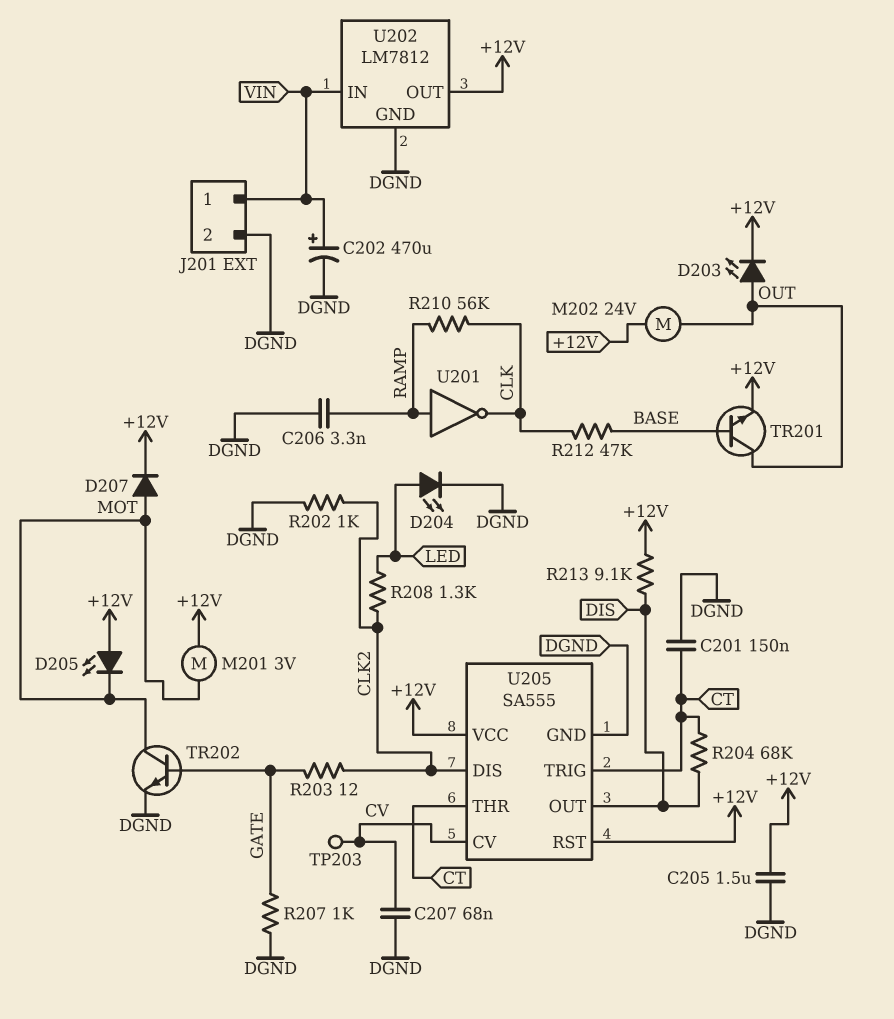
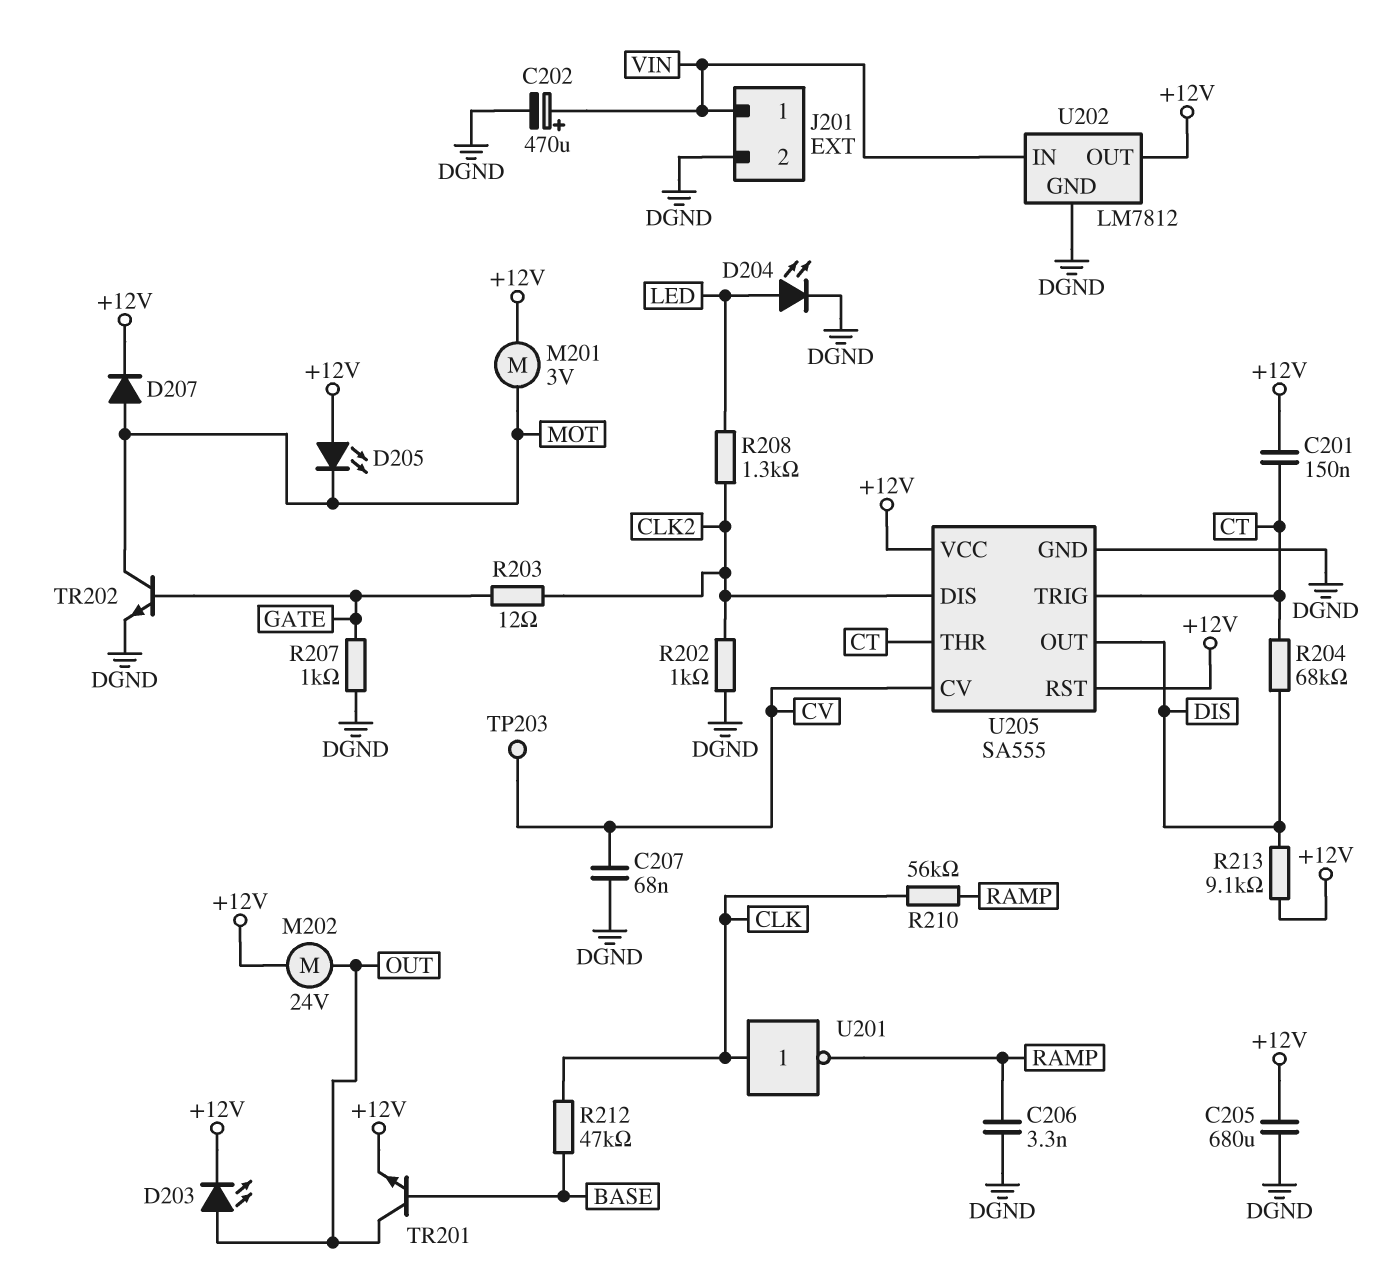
C201: 150nF (CT, DGND) -> 150nF (+12V, CT)
C205: 1.5uF (+12V, DGND) -> 680uF (+12V, DGND)
U201: NOT (in RAMP, out CLK) -> NOT (in CLK, out RAMP)

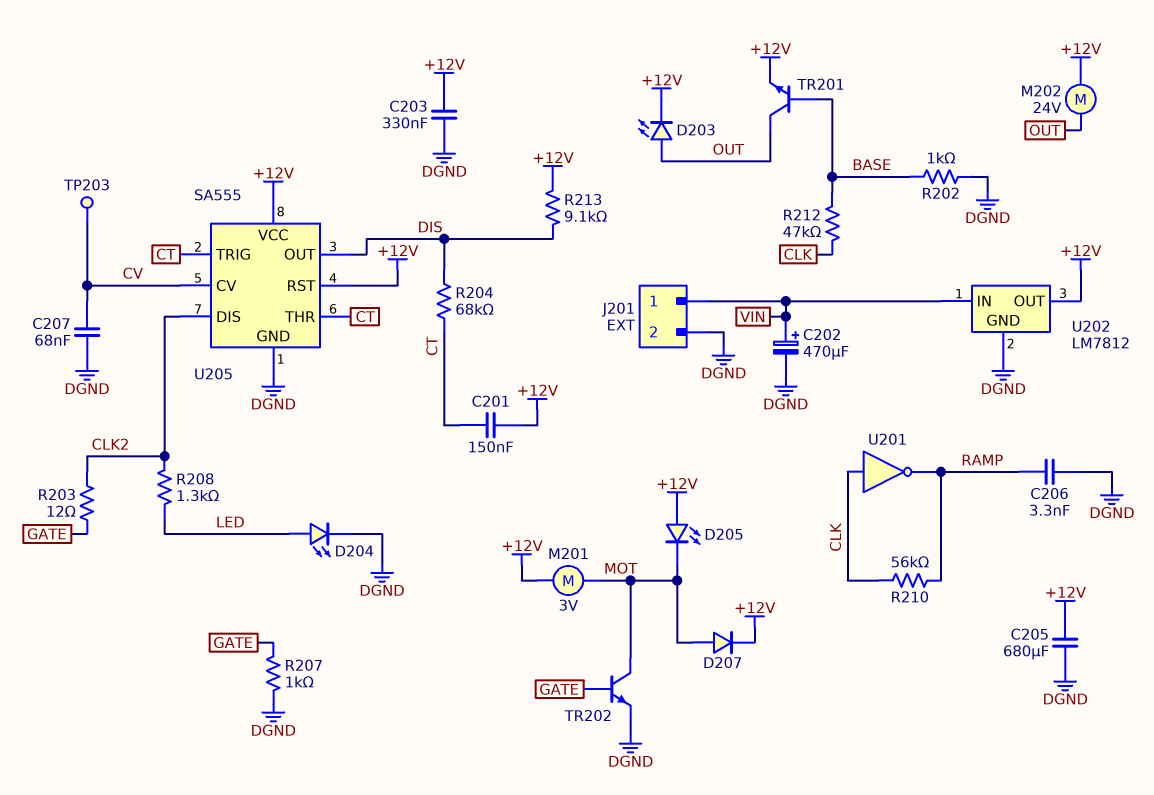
C203: none -> 330nF (+12V, DGND)
R202: 1k (CLK2, DGND) -> 1k (BASE, DGND)

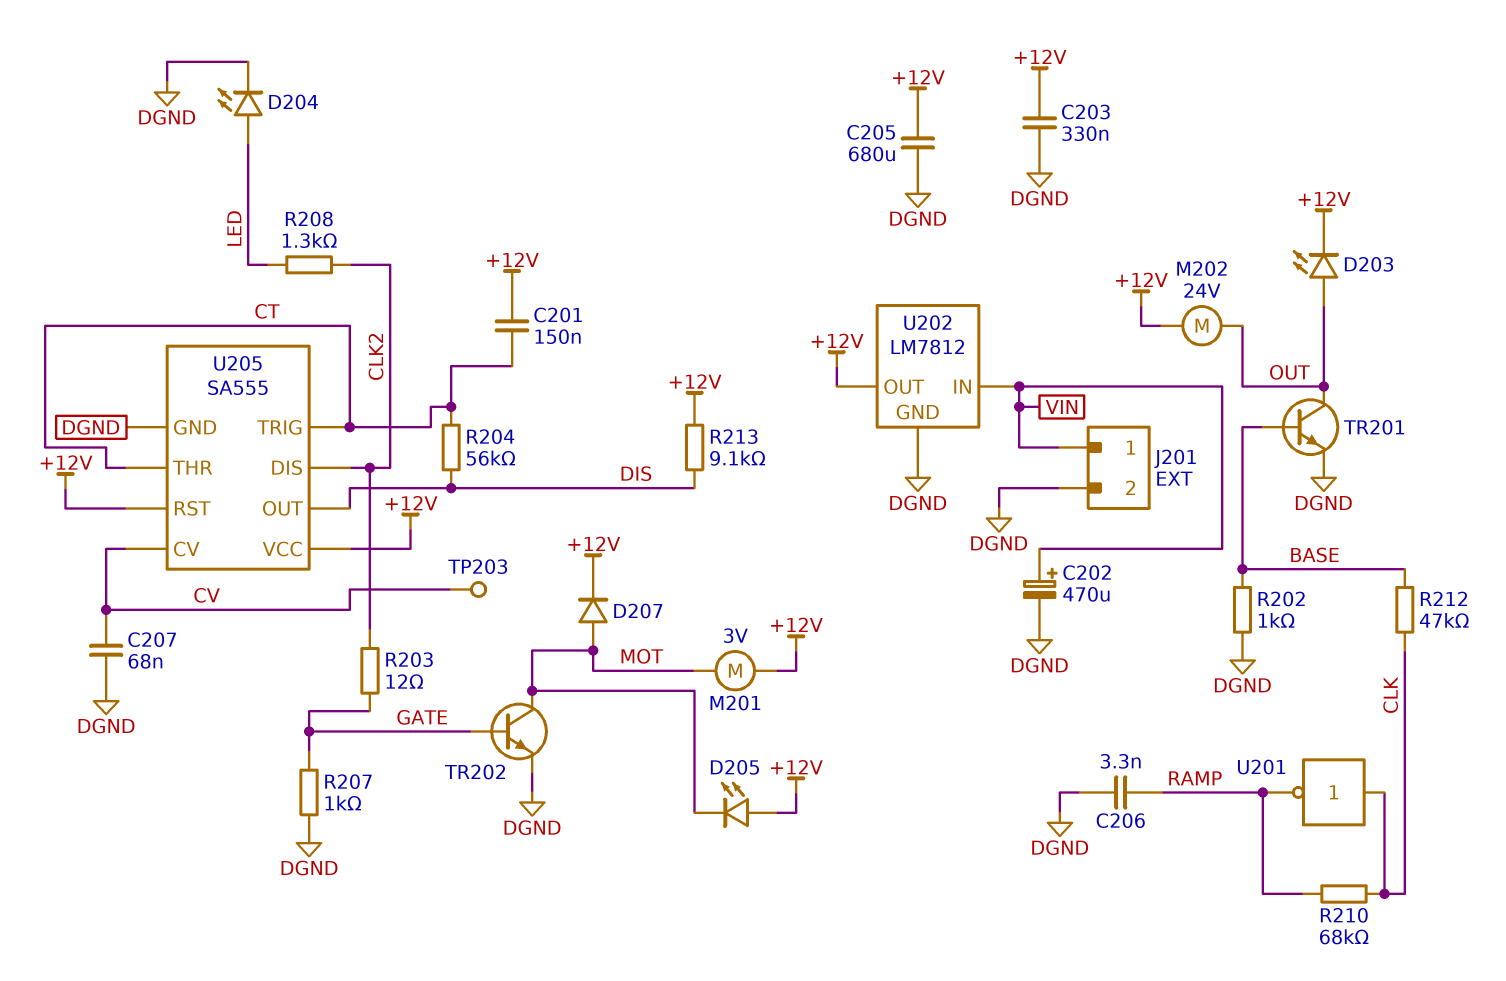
R204: 68k (CT, DIS) -> 56k (CT, DIS)
R210: 56k (CLK, RAMP) -> 68k (CLK, RAMP)
TR201: NPN (B BASE, C OUT, E +12V) -> NPN (B BASE, C OUT, E DGND)

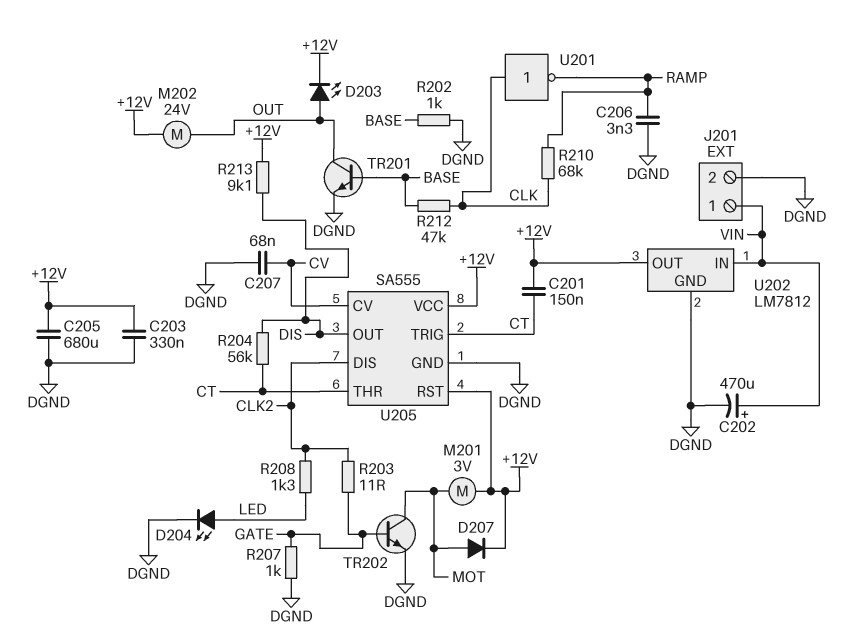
D205: LED (A +12V, K MOT) -> none
R203: 12 (CLK2, GATE) -> 11 (CLK2, GATE)
TP203: test point (CV) -> none

